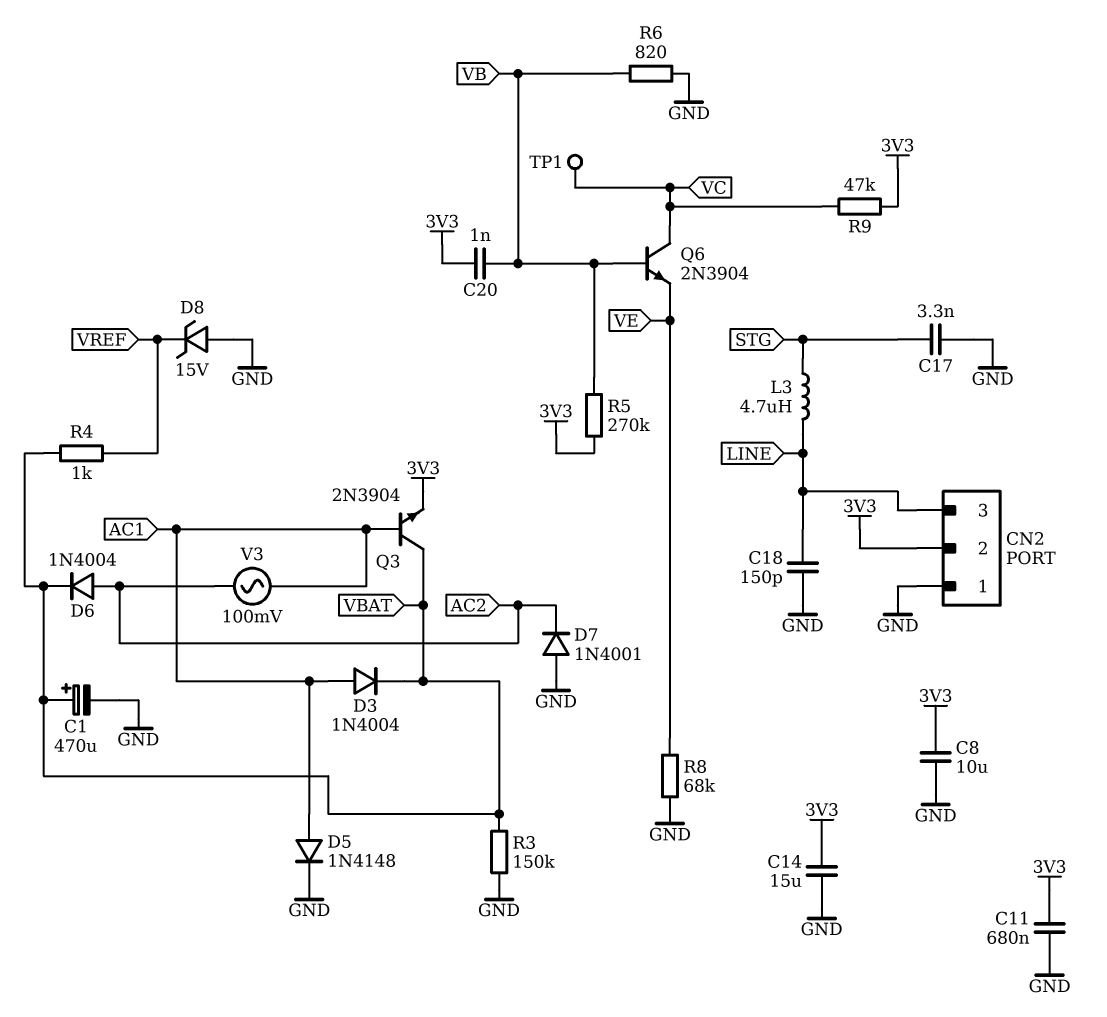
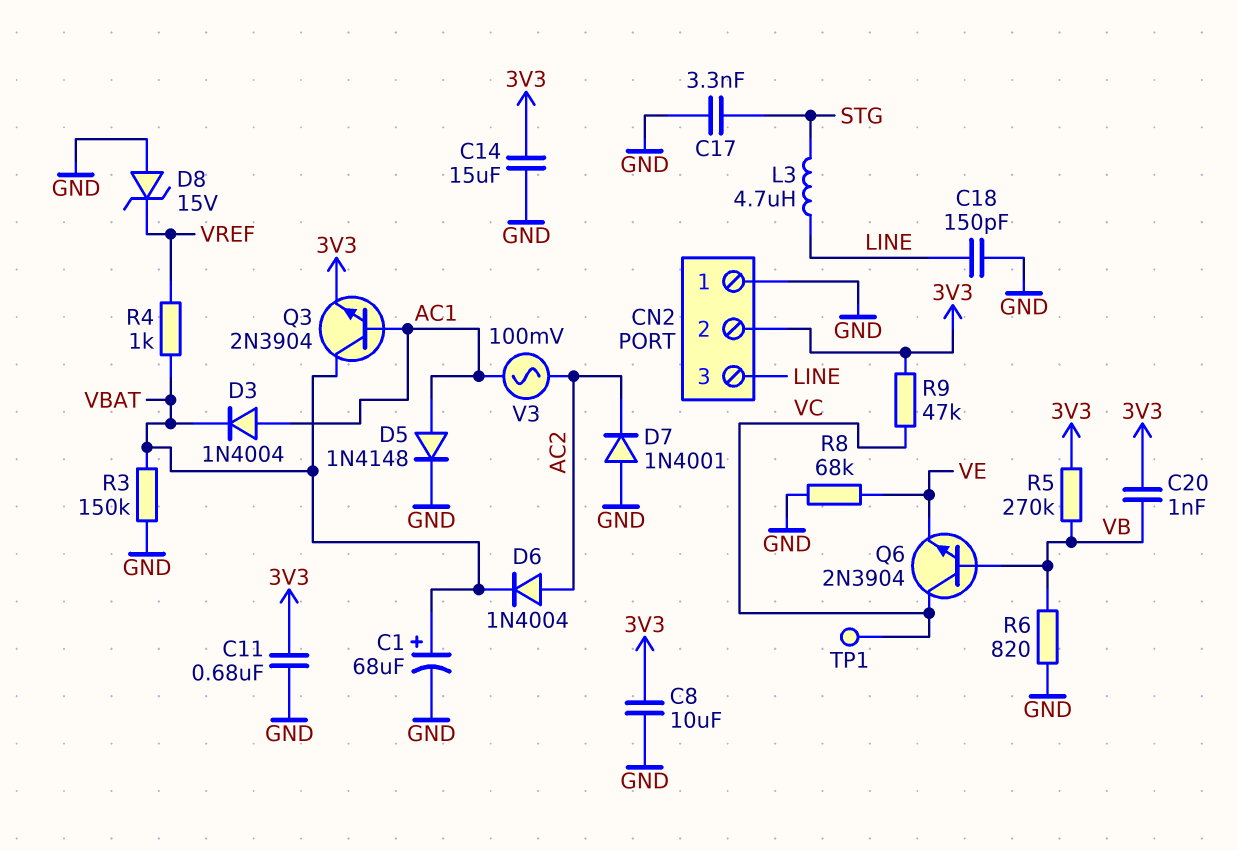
C1: 470uF (plus VBAT, minus GND) -> 68uF (plus VBAT, minus GND)

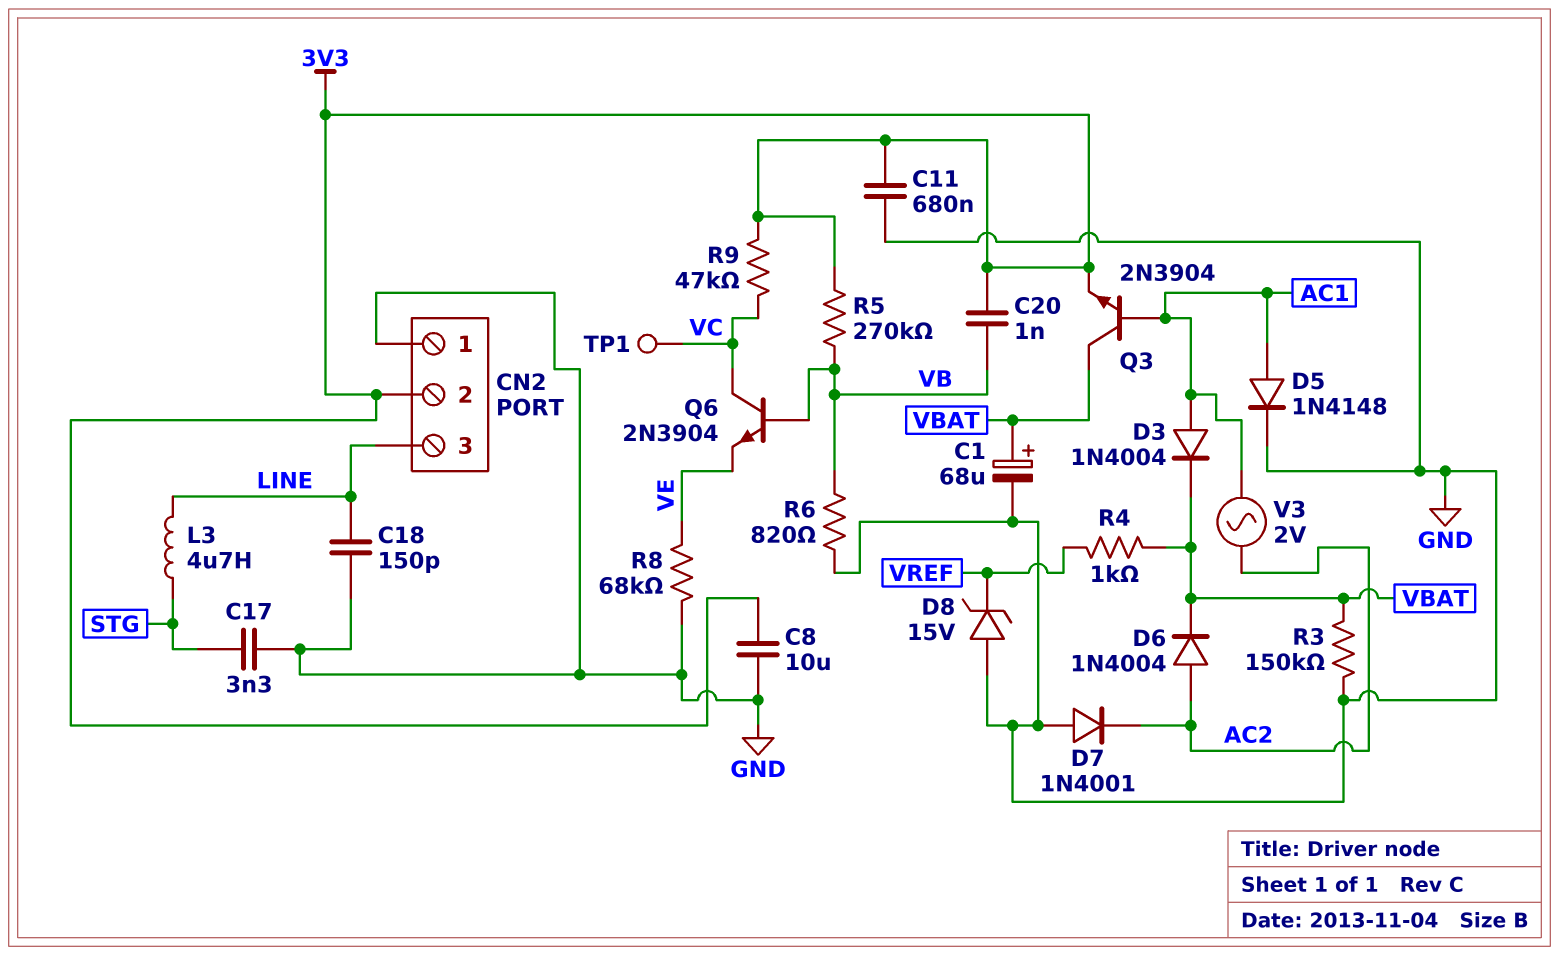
C14: 15uF (3V3, GND) -> none
V3: AC 100mV (AC1, AC2) -> AC 2V (AC1, AC2)

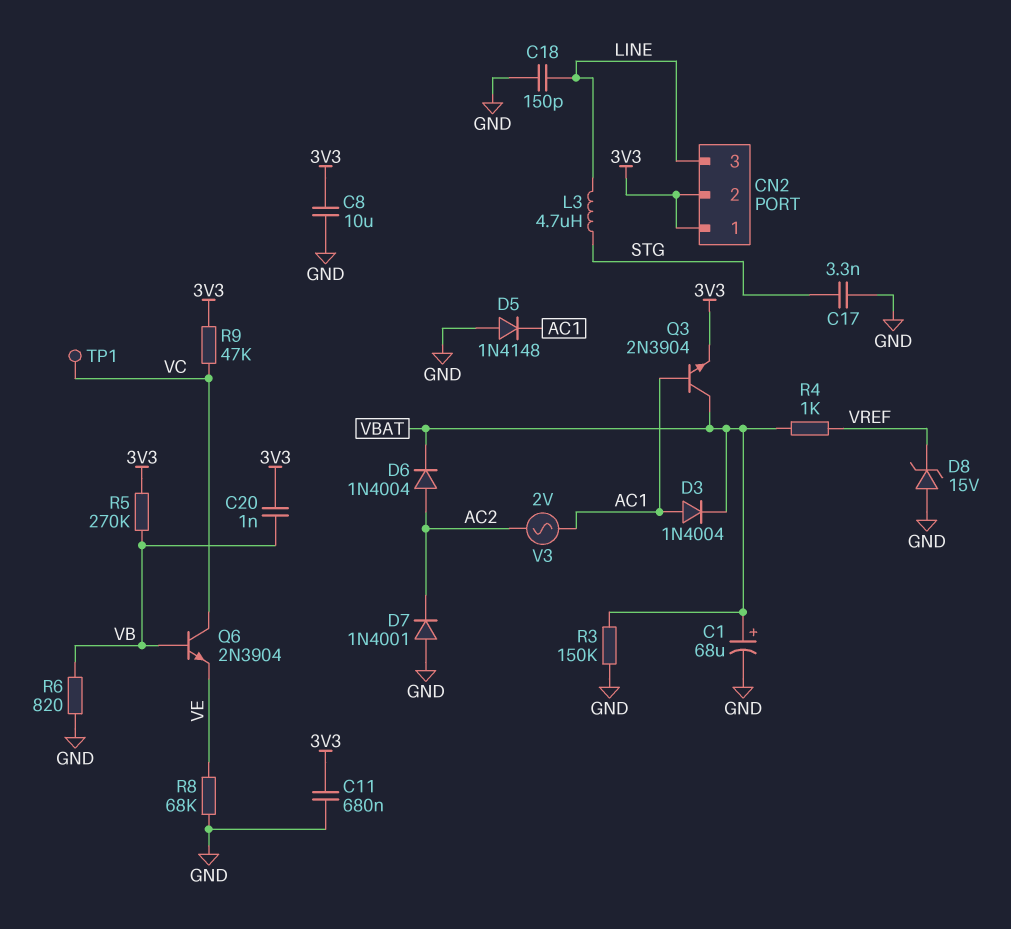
CN2 pin 1: GND -> 3V3
D5: diode 1N4148 (A AC1, K GND) -> diode 1N4148 (A GND, K AC1)

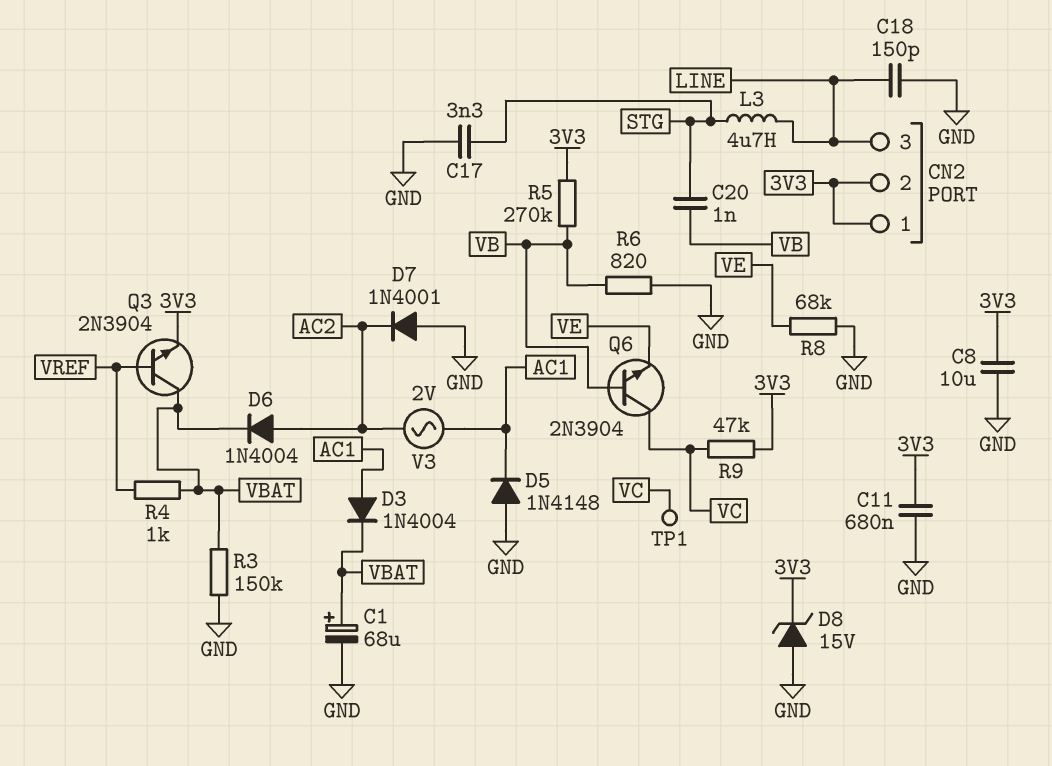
C20: 1nF (3V3, VB) -> 1nF (STG, VB)
D8: zener 15V (A GND, K VREF) -> zener 15V (A GND, K 3V3)
Q3: NPN 2N3904 (B AC1, C VBAT, E 3V3) -> NPN 2N3904 (B VREF, C VBAT, E 3V3)

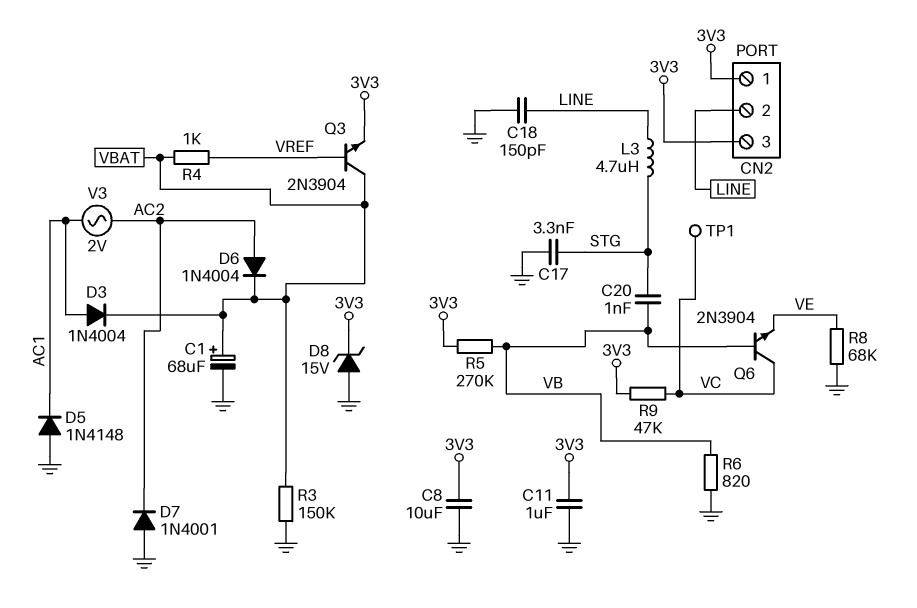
C11: 680nF (3V3, GND) -> 1uF (3V3, GND)
CN2 pin 2: 3V3 -> LINE
CN2 pin 3: LINE -> 3V3

